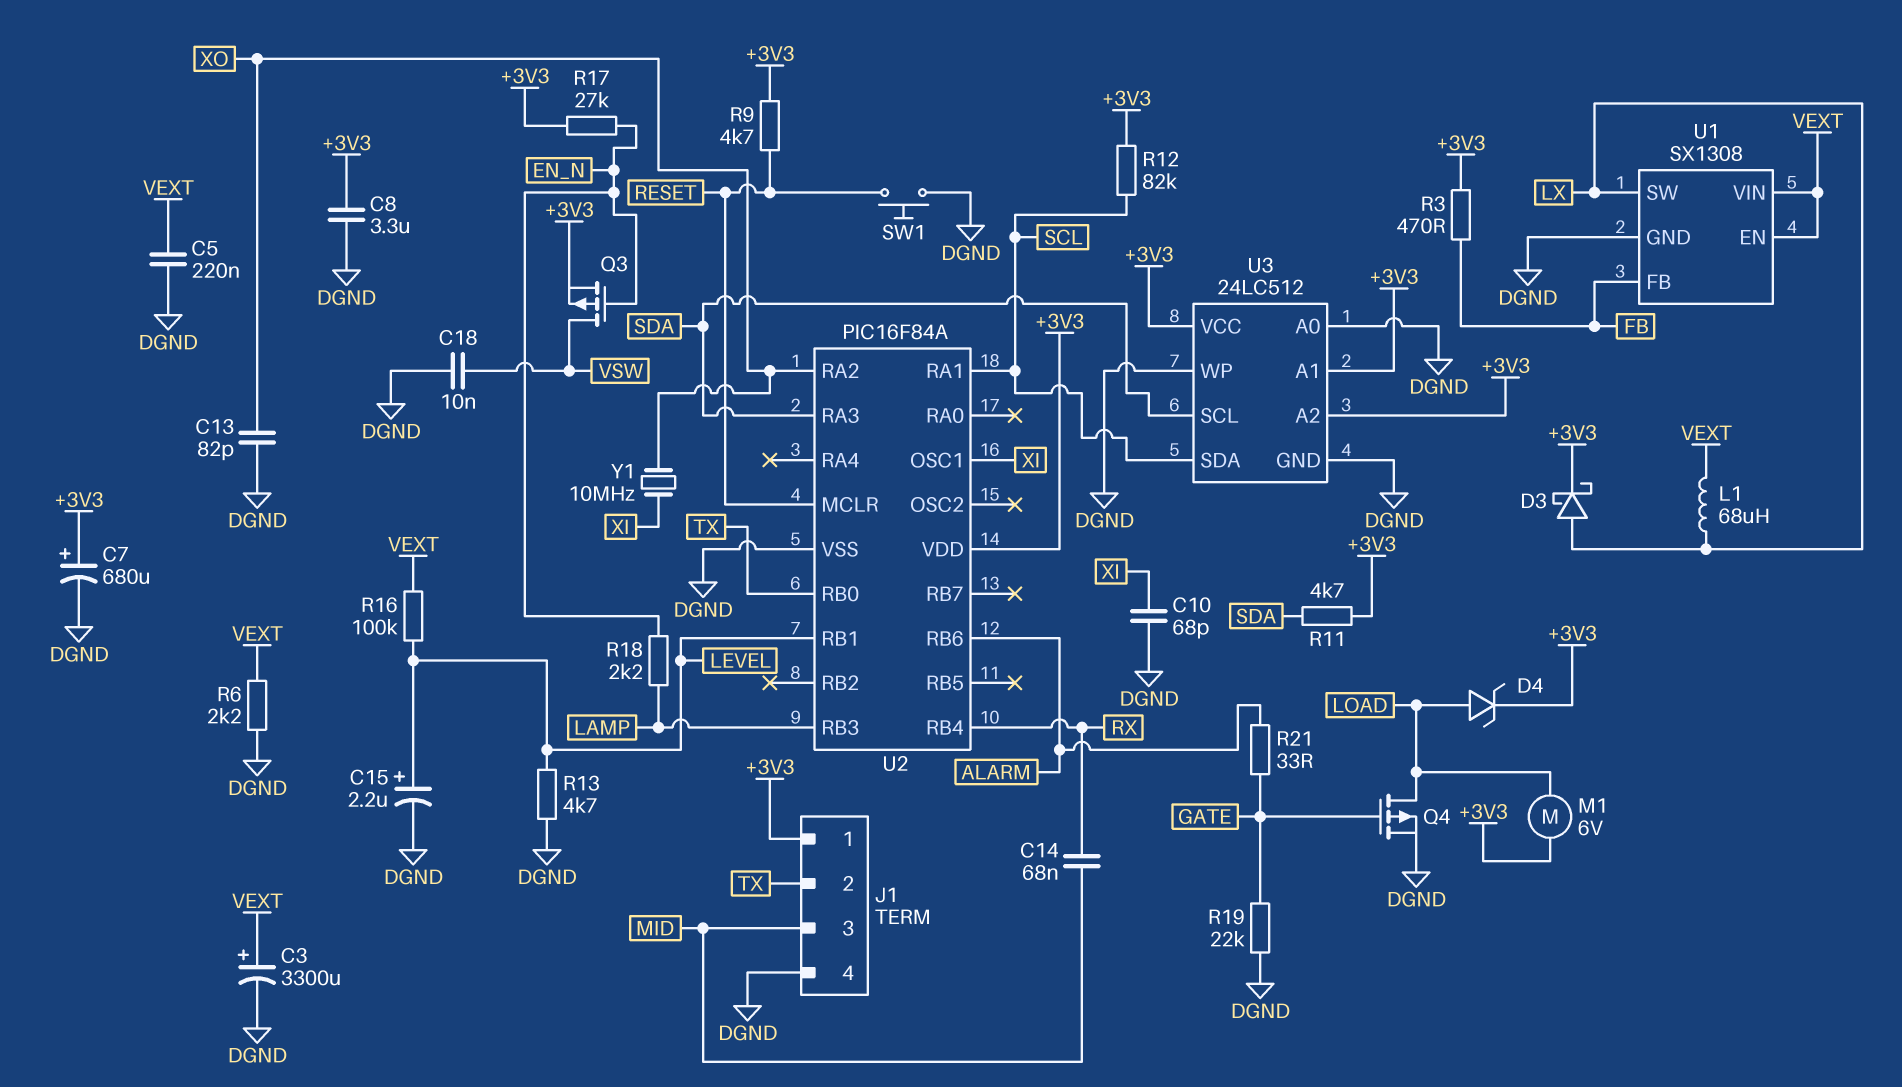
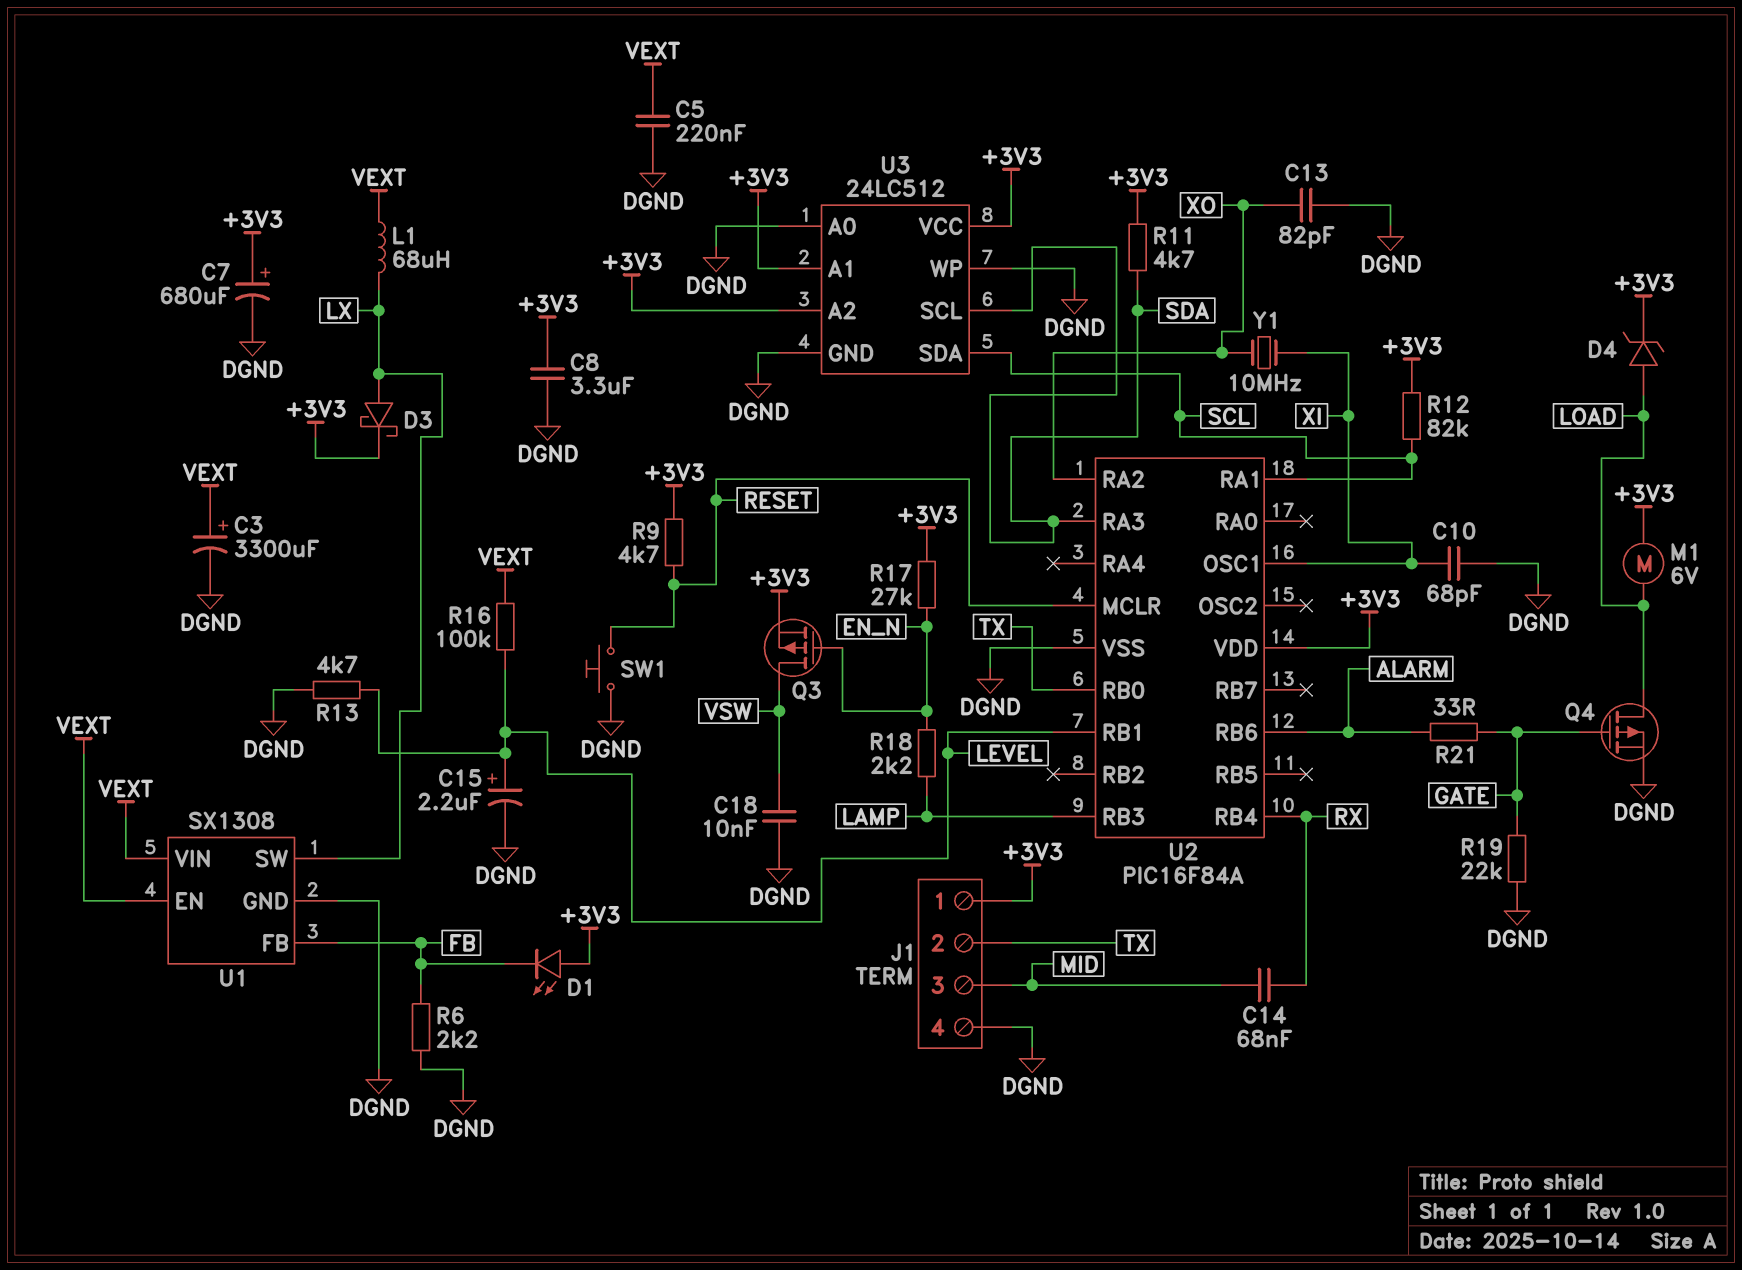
D1: none -> LED (A +3V3, K FB)
R3: 470 (+3V3, FB) -> none
R6: 2.2k (DGND, VEXT) -> 2.2k (DGND, FB)

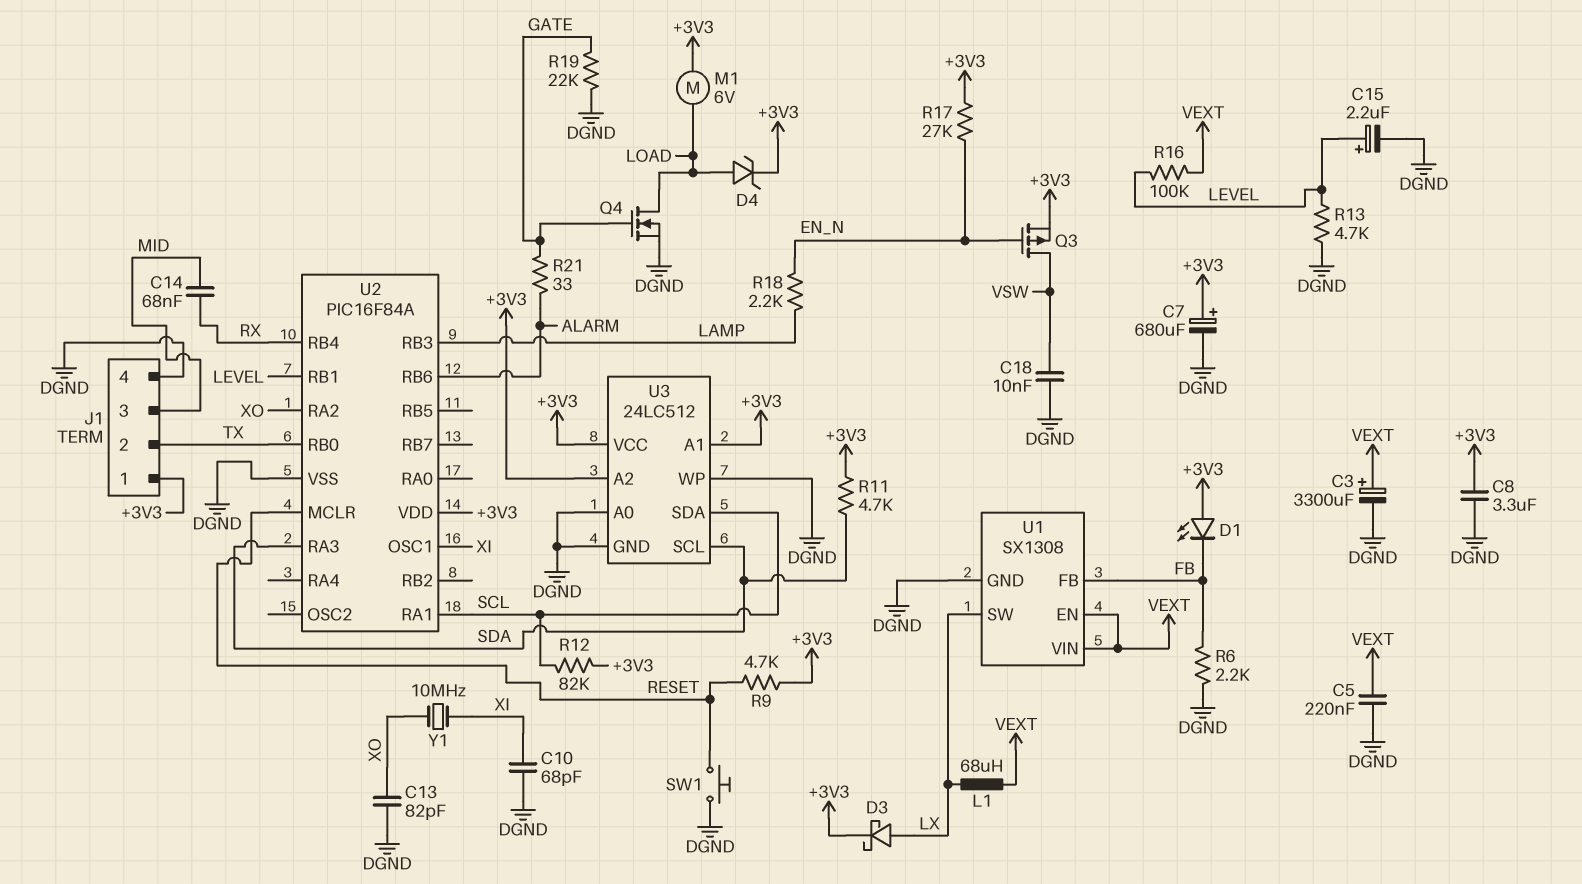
Q4: PMOS (G GATE, D LOAD, S DGND) -> NMOS (G GATE, D LOAD, S DGND)

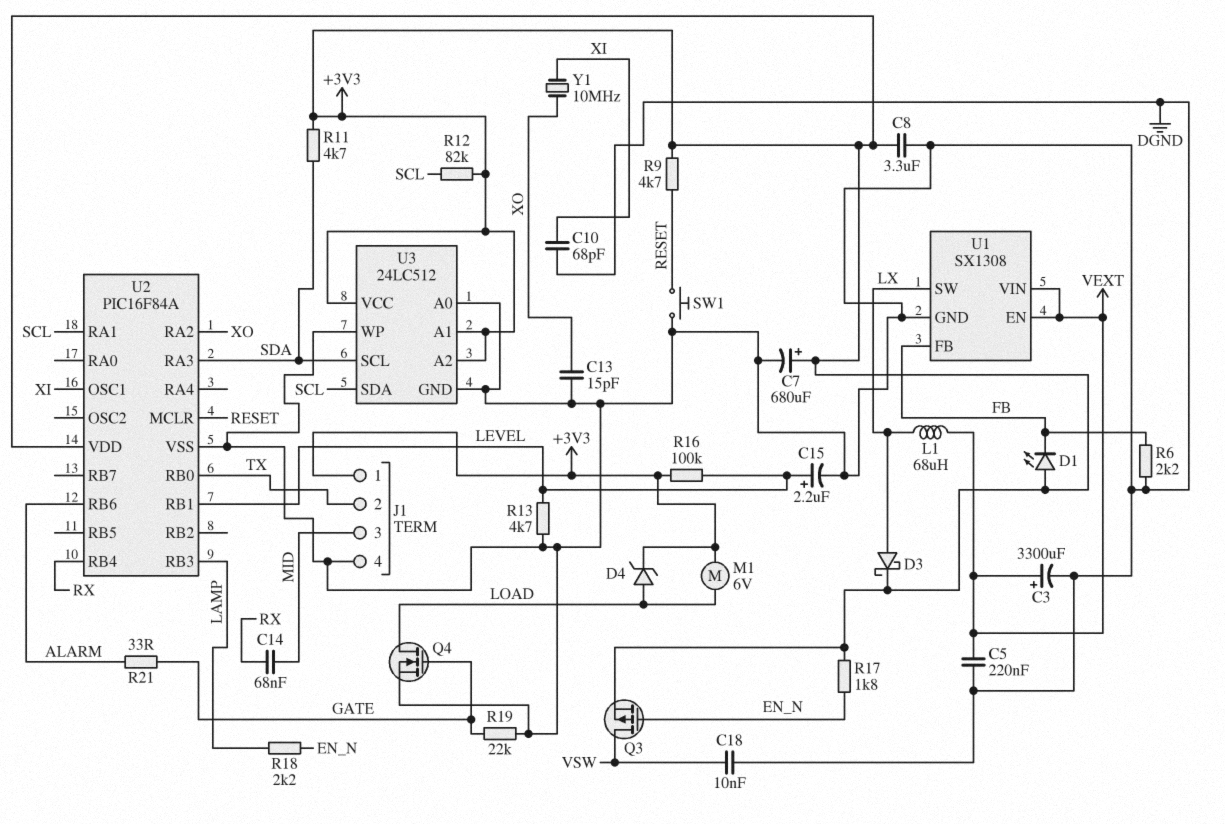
C13: 82pF (DGND, XO) -> 15pF (DGND, XO)
R16: 100k (LEVEL, VEXT) -> 100k (+3V3, LEVEL)
R17: 27k (+3V3, EN_N) -> 1.8k (+3V3, EN_N)

